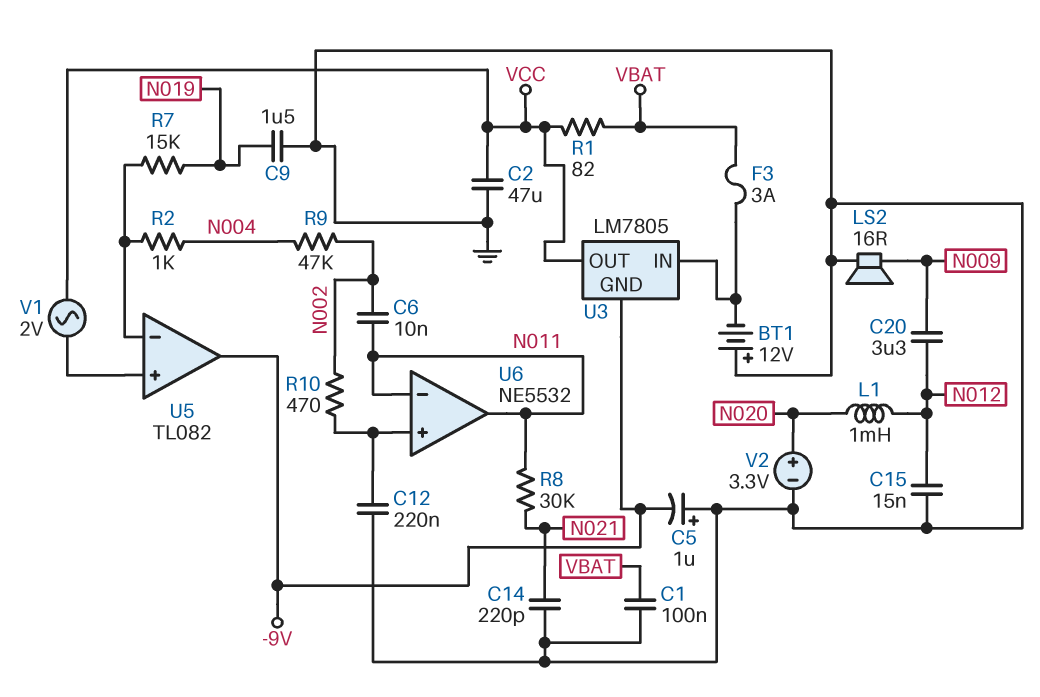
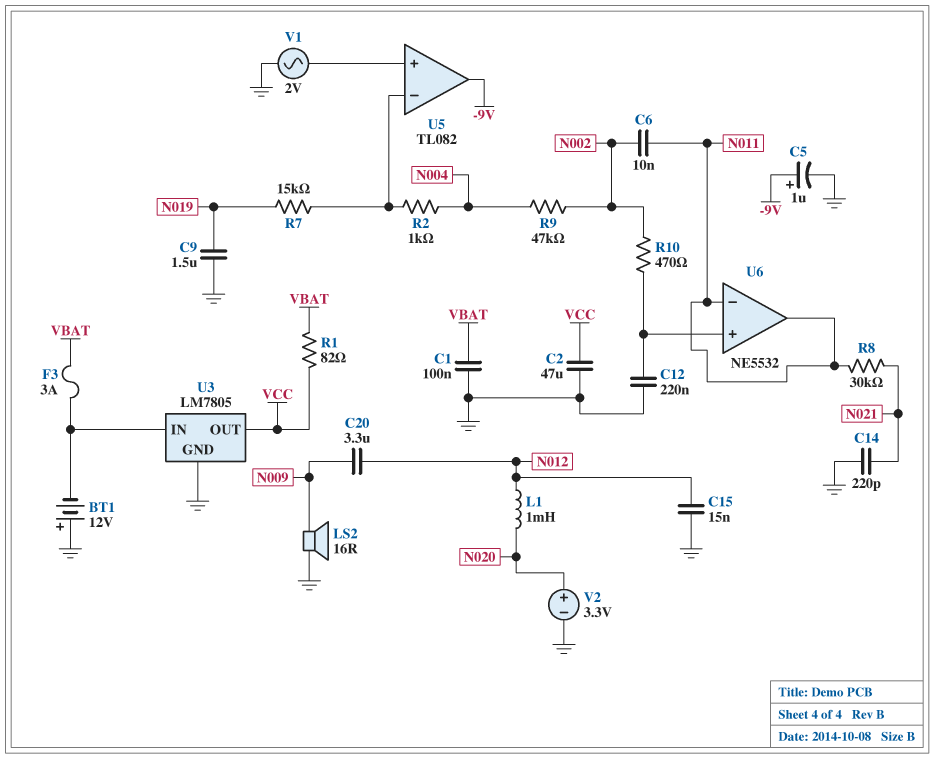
C5: 1uF (plus GND, minus -9V) -> 1uF (plus -9V, minus GND)
U3 pin GND: -9V -> GND
V1: AC 2V (U5/in+, VCC) -> AC 2V (GND, U5/in+)

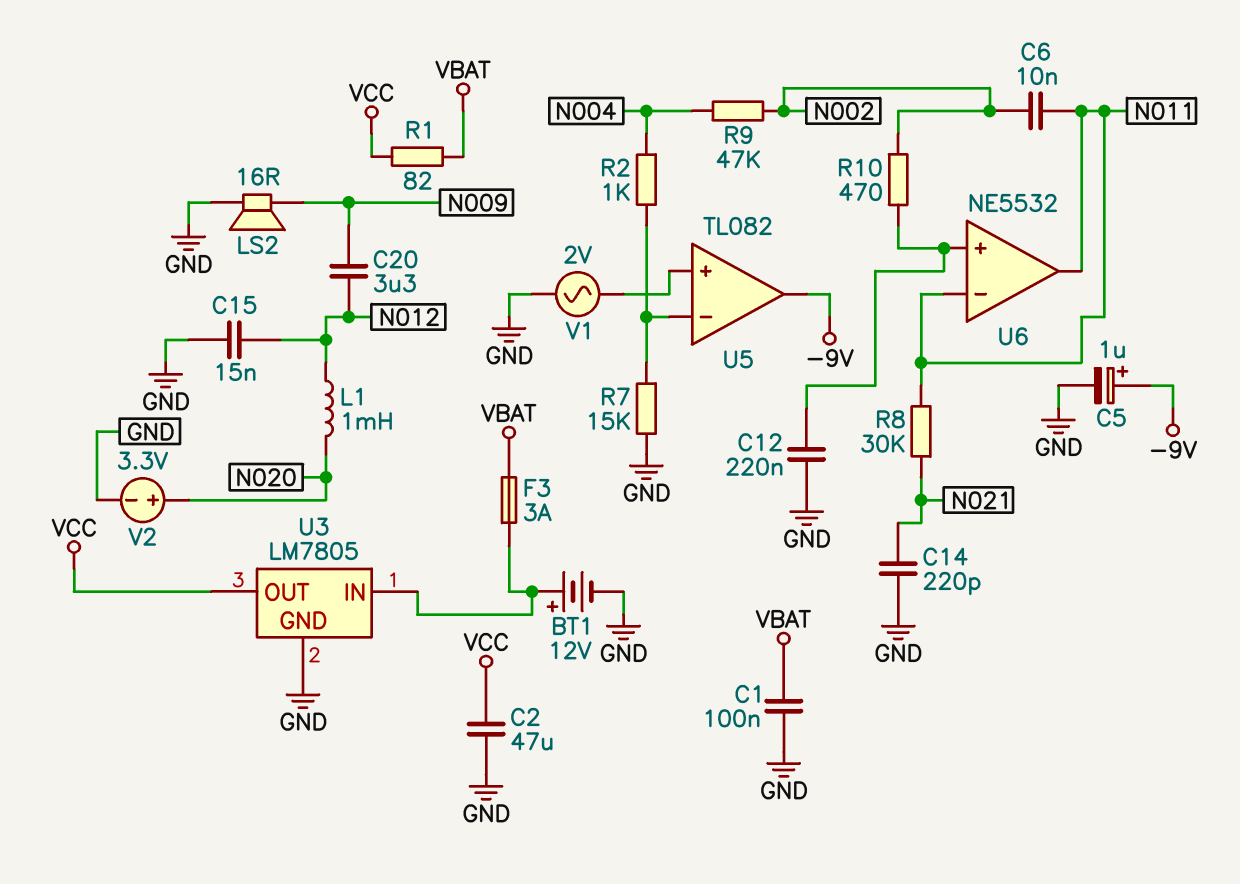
BT1: 12V (plus GND, minus U3/IN) -> 12V (plus U3/IN, minus GND)
C9: 1.5uF (GND, N019) -> none
R7: 15k (N019, U5/in-) -> 15k (GND, U5/in-)

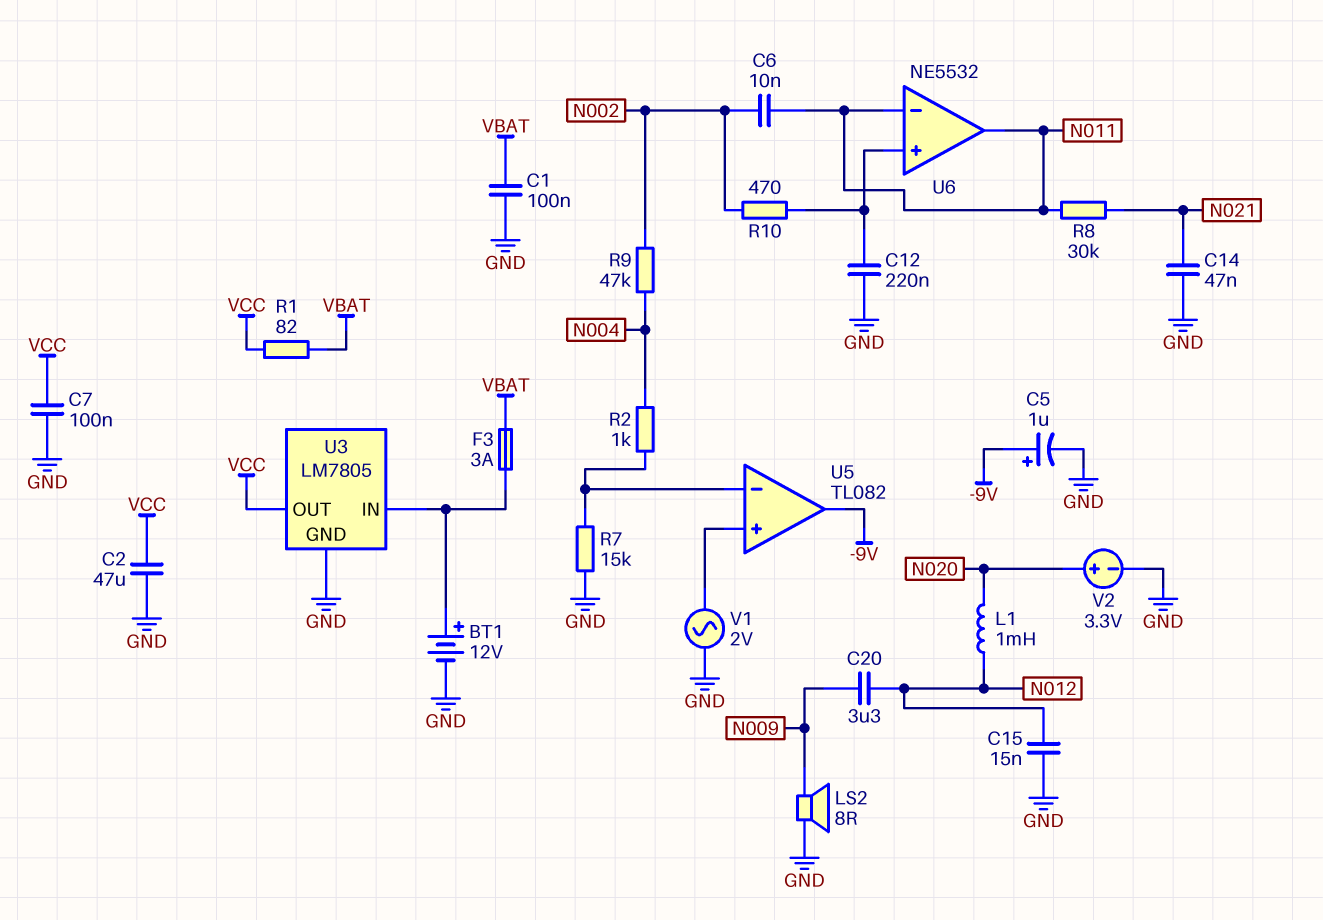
C7: none -> 100nF (GND, VCC)
C14: 220pF (GND, N021) -> 47nF (GND, N021)
LS2: speaker 16R (GND, N009) -> speaker 8R (GND, N009)

